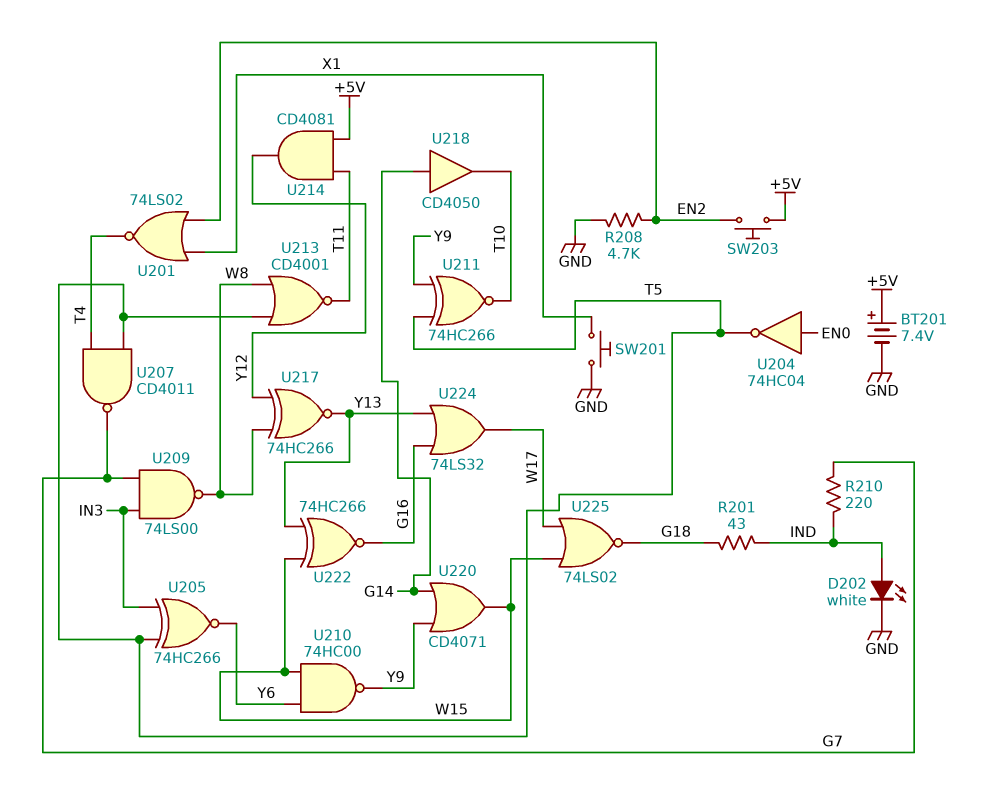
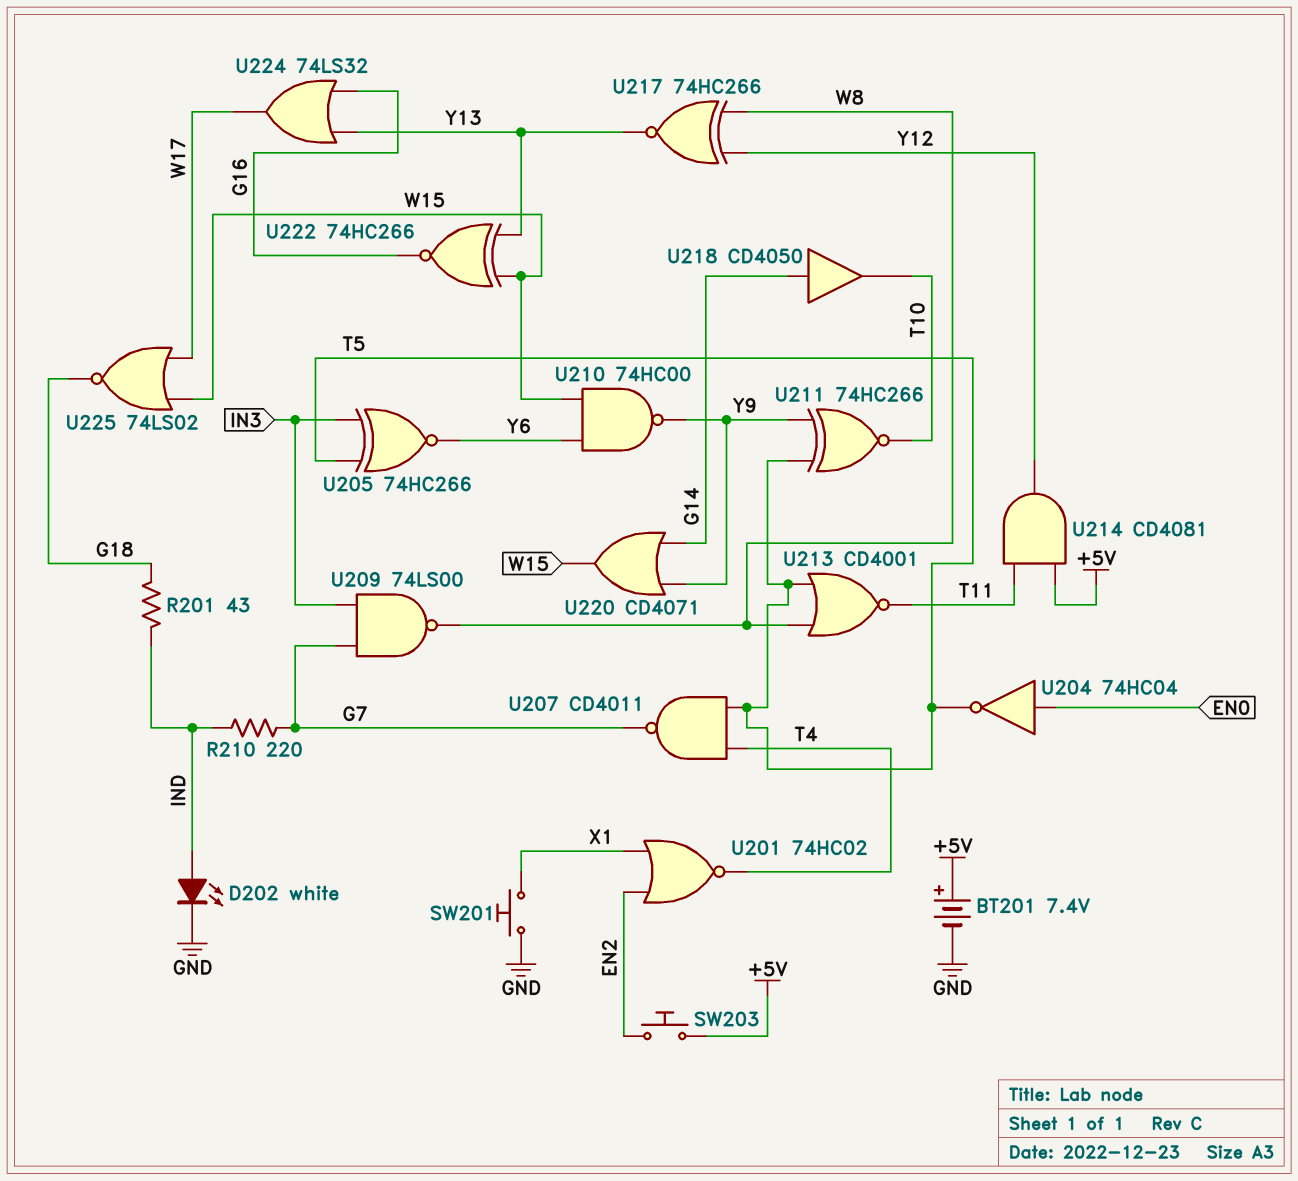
R208: 4.7k (EN2, GND) -> none
U201: NOR 74LS02 (in EN2, in X1, out T4) -> NOR 74HC02 (in EN2, in X1, out T4)

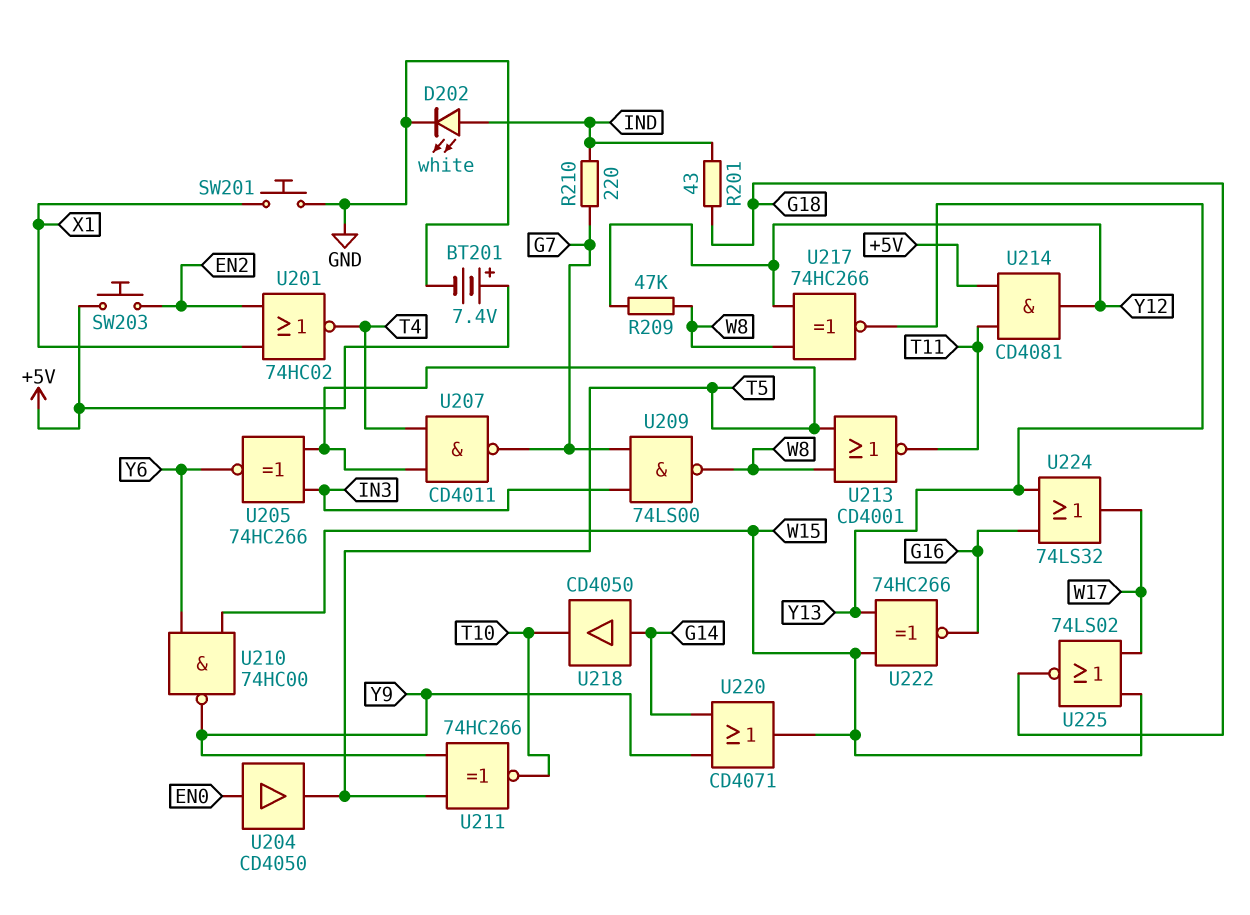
R209: none -> 47k (W8, Y12)
U204: NOT 74HC04 (in EN0, out T5) -> buffer CD4050 (in EN0, out T5)

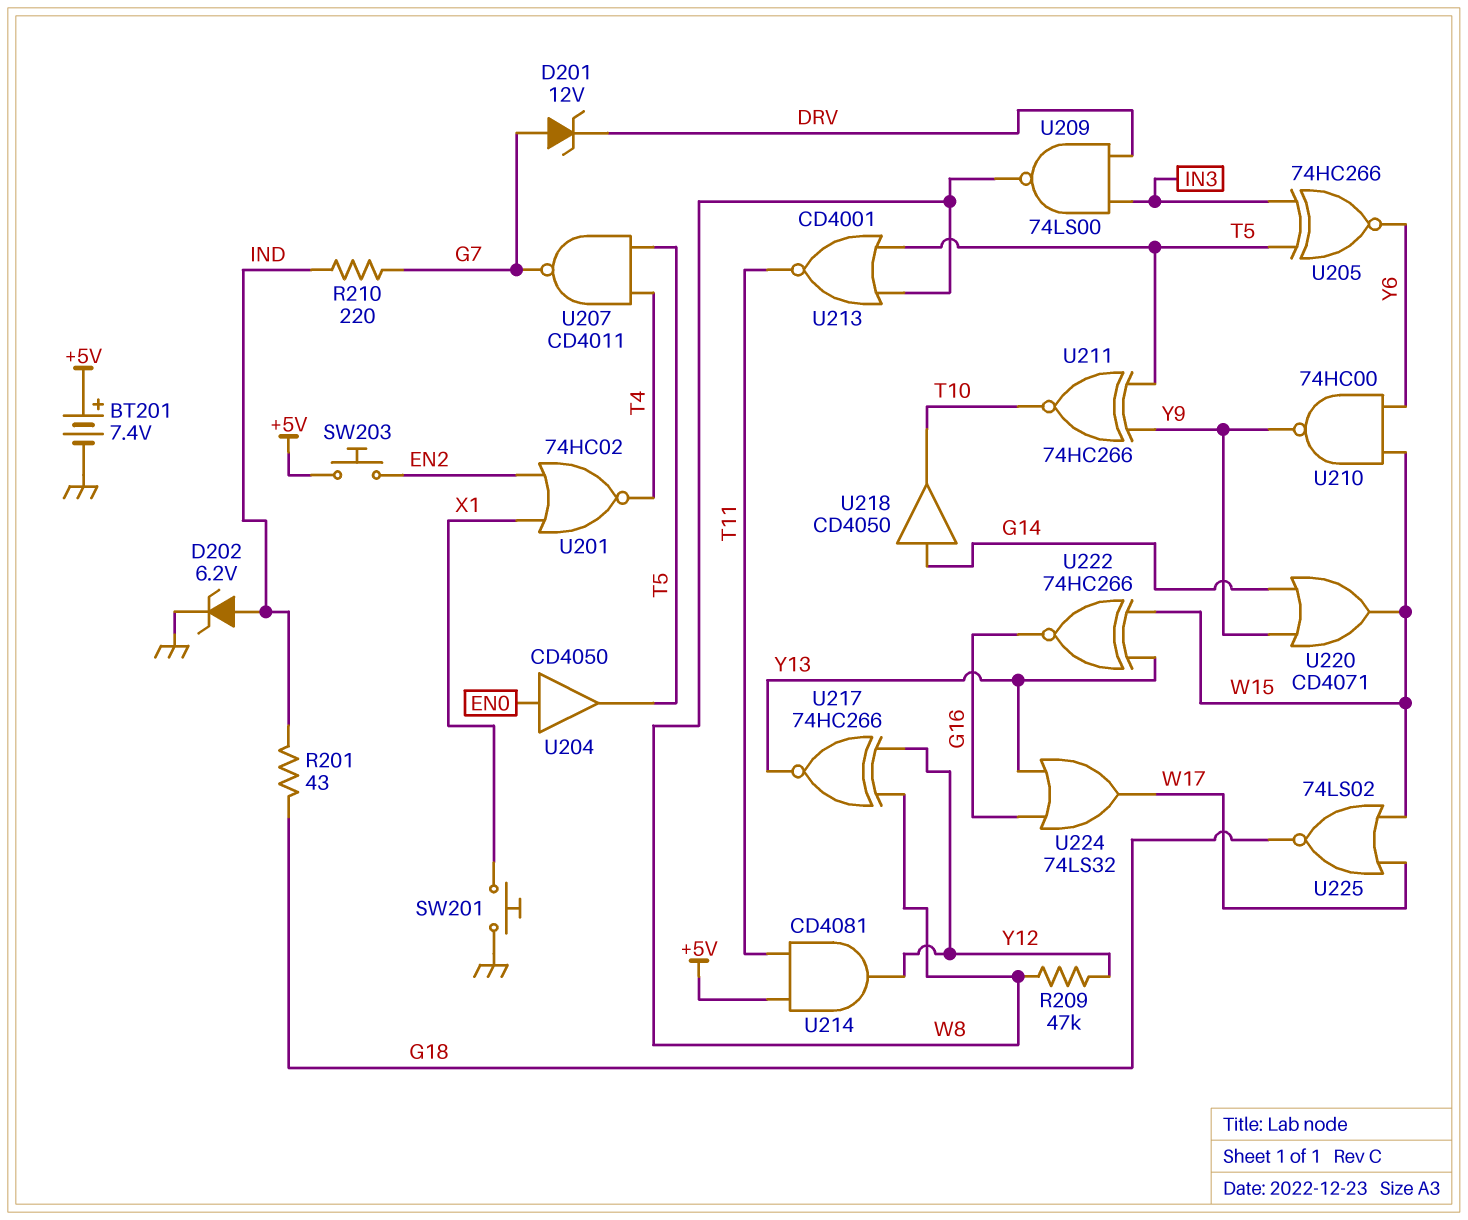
D201: none -> zener 12V (A G7, K DRV)
D202: LED white (A IND, K GND) -> zener 6.2V (A IND, K GND)
U209: NAND 74LS00 (in G7, in IN3, out W8) -> NAND 74LS00 (in DRV, in IN3, out W8)

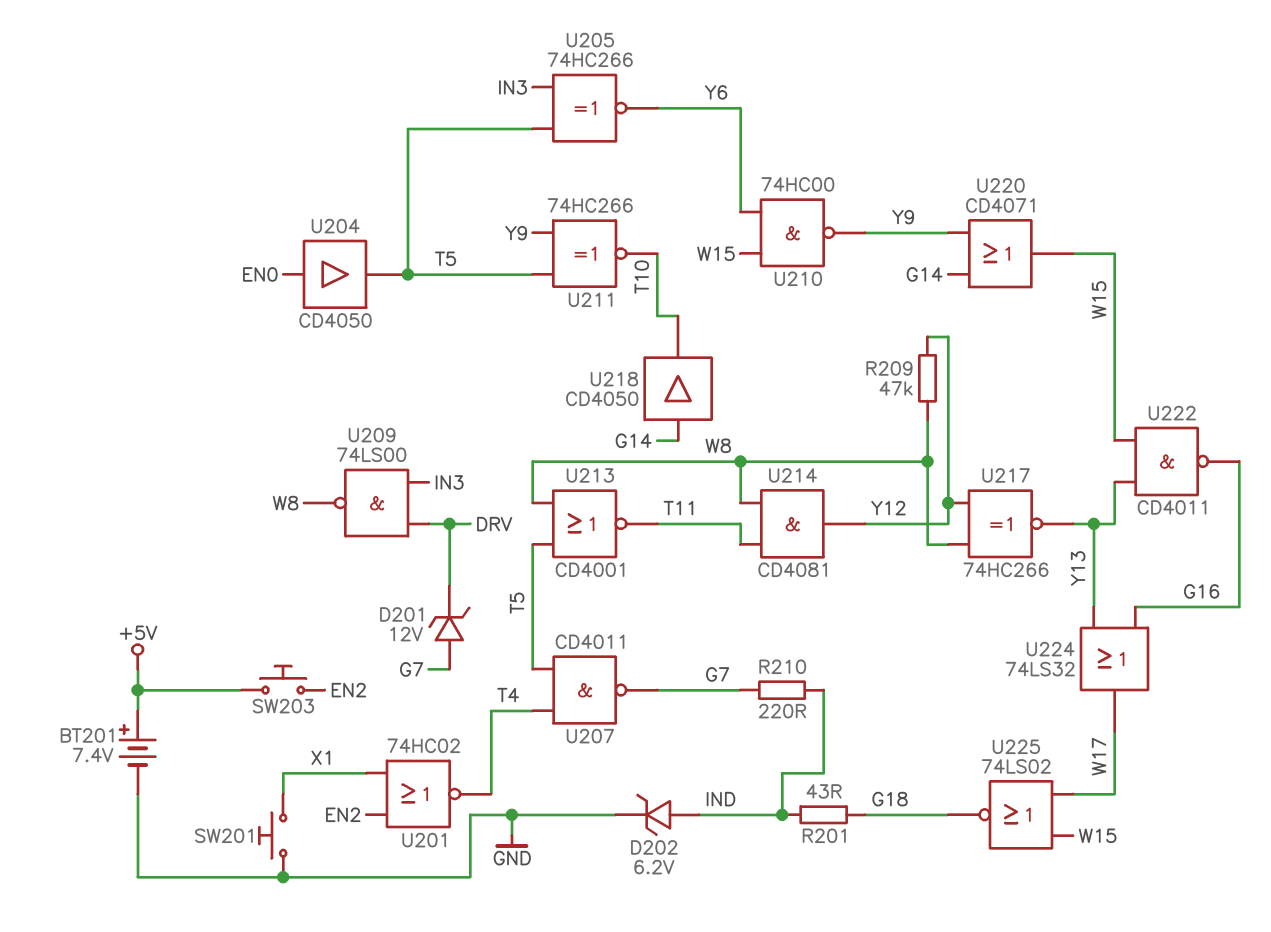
U214: AND CD4081 (in +5V, in T11, out Y12) -> AND CD4081 (in T11, in W8, out Y12)
U222: XNOR 74HC266 (in W15, in Y13, out G16) -> NAND CD4011 (in W15, in Y13, out G16)

